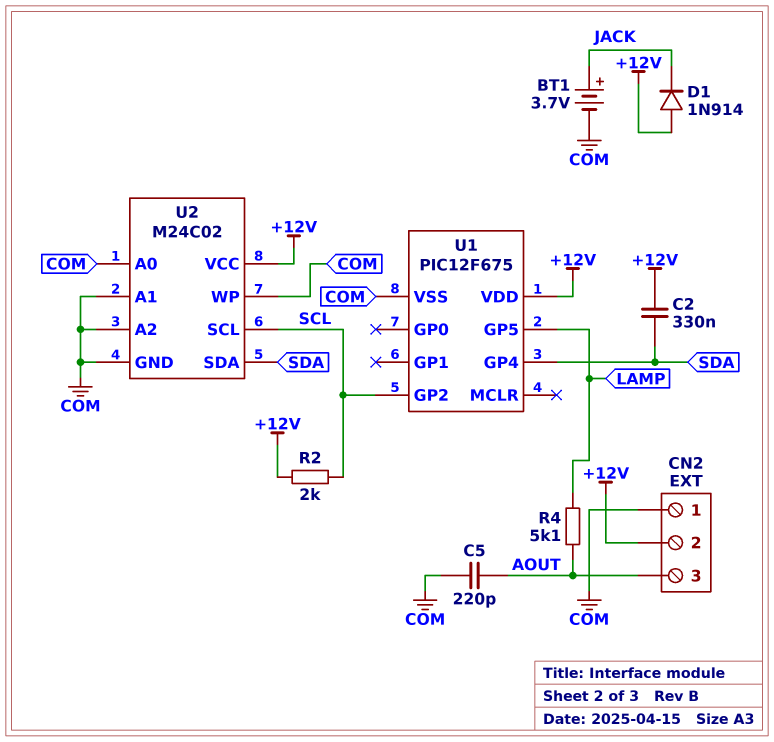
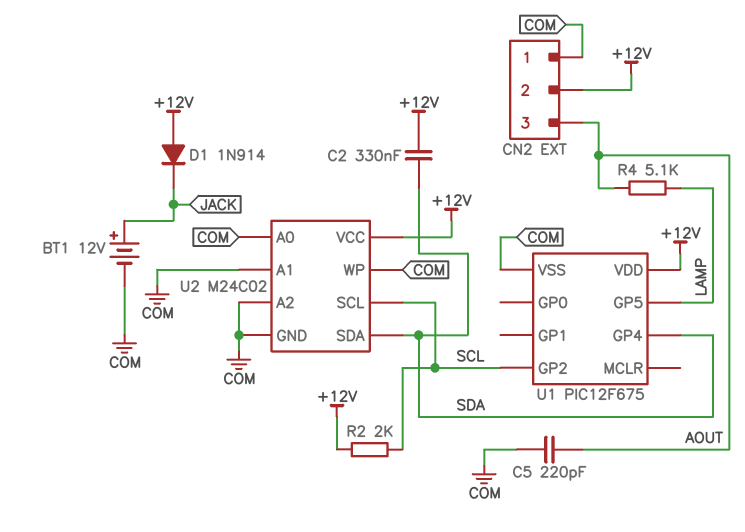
BT1: 3.7V (plus JACK, minus COM) -> 12V (plus JACK, minus COM)

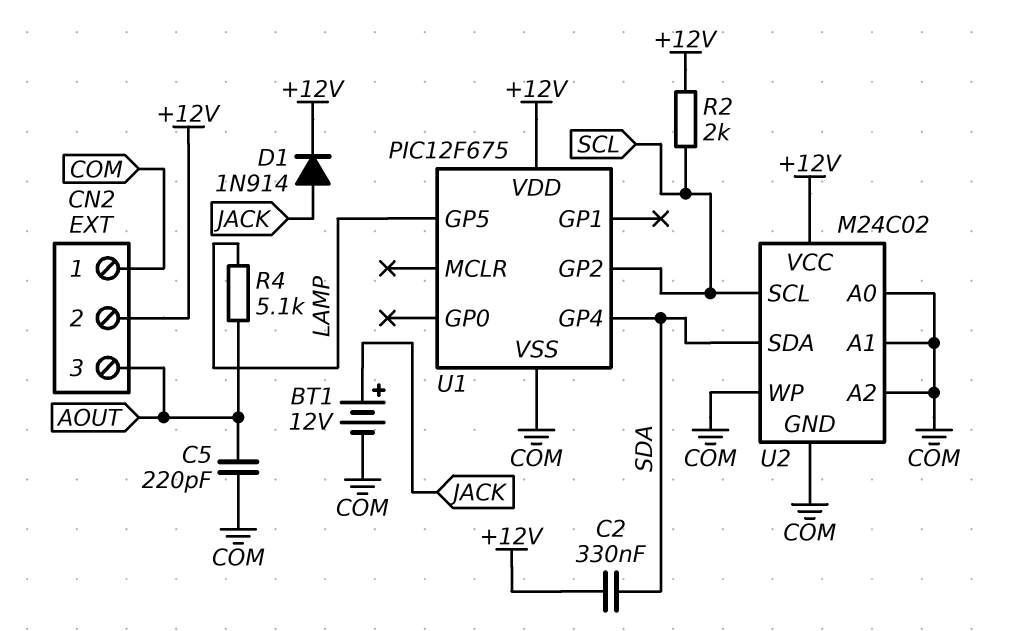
D1: diode 1N914 (A +12V, K JACK) -> diode 1N914 (A JACK, K +12V)

